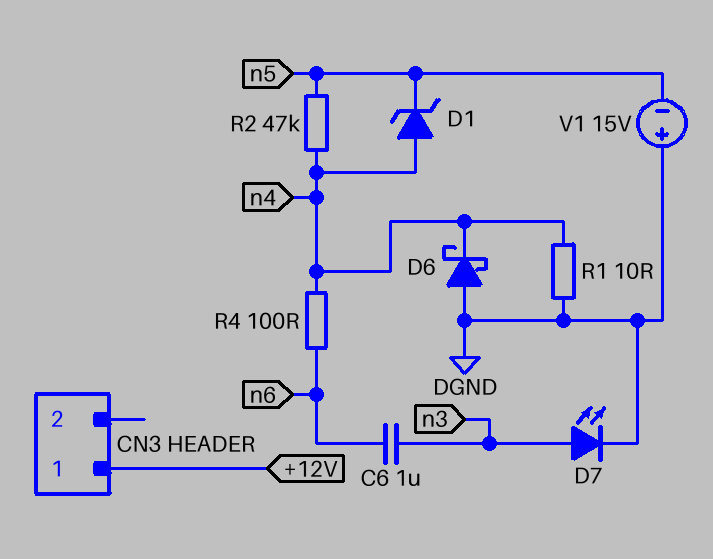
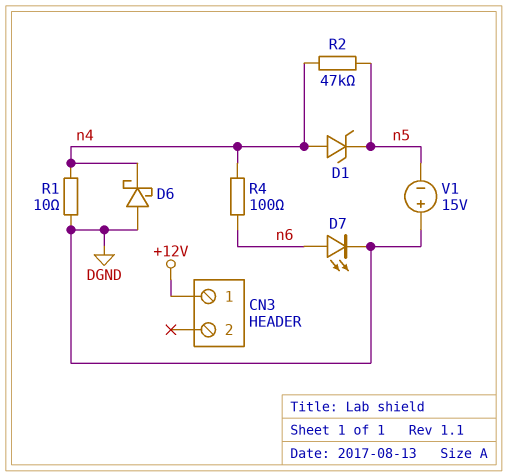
C6: 1uF (n3, n6) -> none
D7: LED (A n3, K DGND) -> LED (A n6, K DGND)

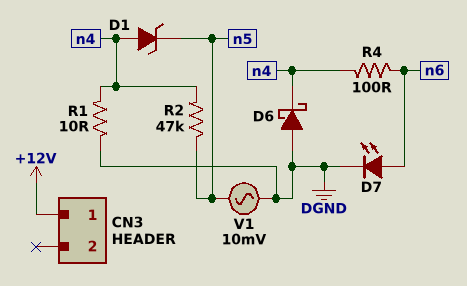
V1: 15V (plus DGND, minus n5) -> AC 10mV (DGND, n5)

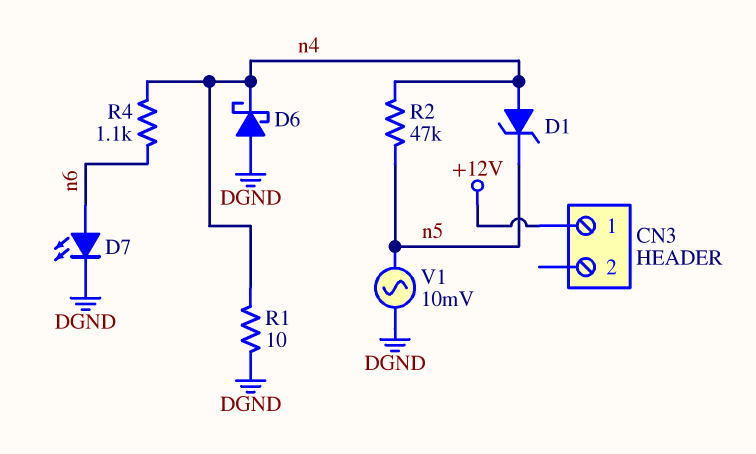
R4: 100 (n4, n6) -> 1.1k (n4, n6)

